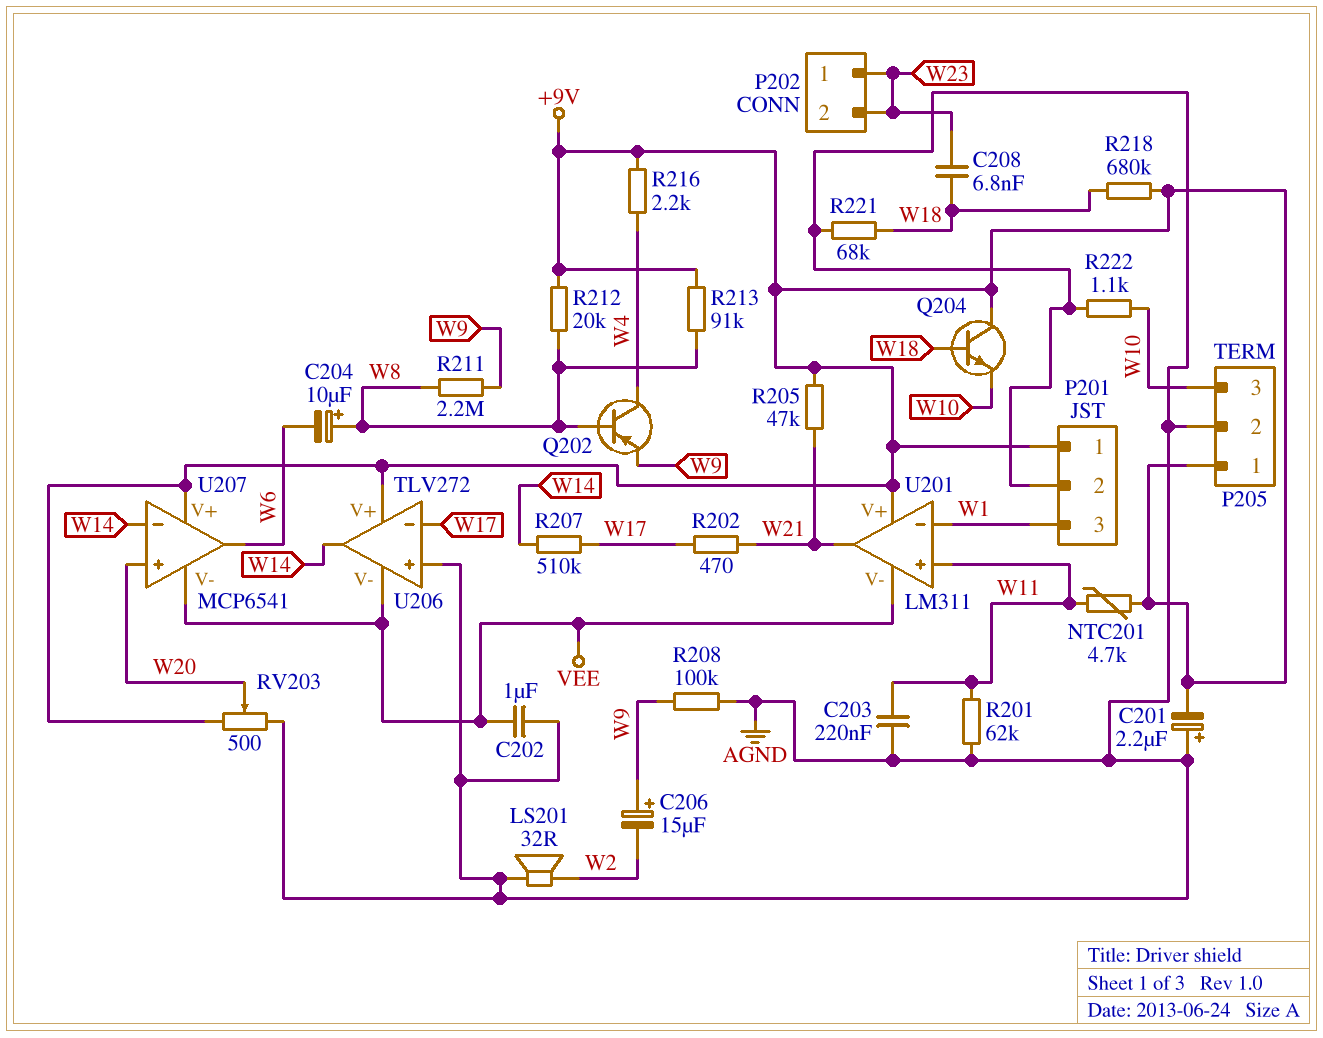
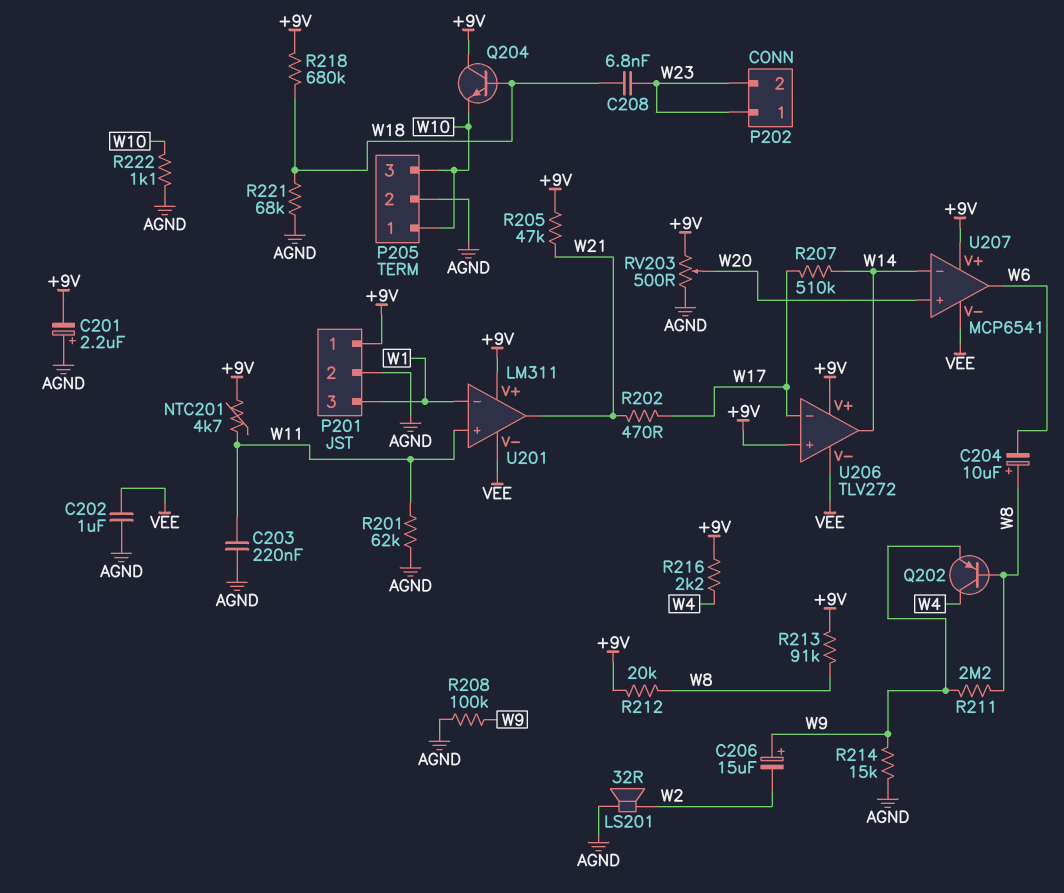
P205 pin 1: +9V -> W10
R214: none -> 15k (AGND, W9)
U206 pin in+: AGND -> +9V

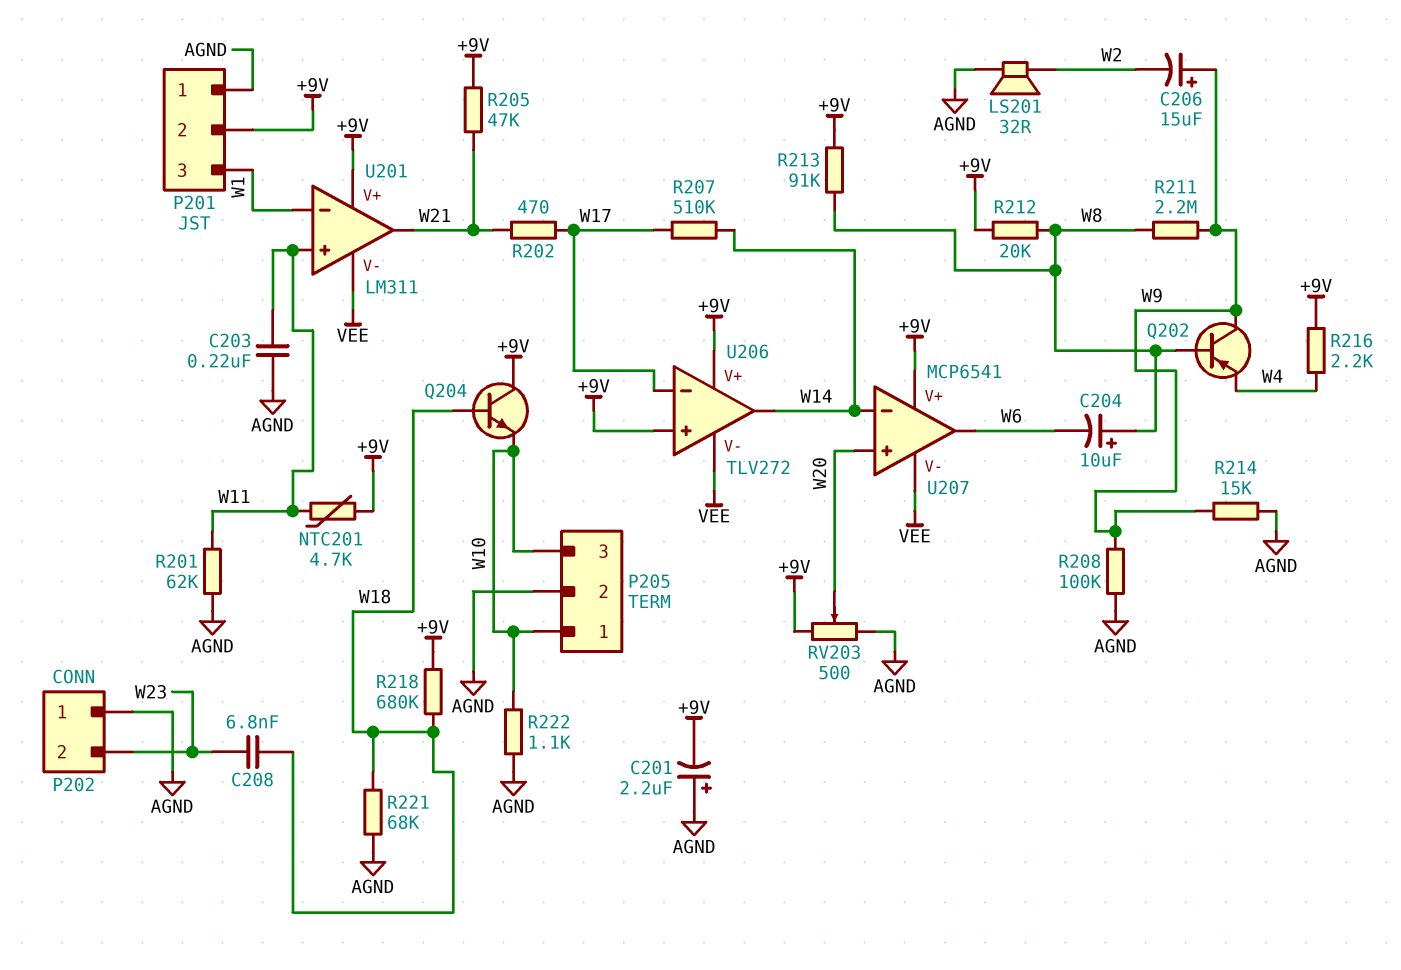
C202: 1uF (AGND, VEE) -> none
P201 pin 1: +9V -> AGND
P201 pin 2: AGND -> +9V
P202 pin 1: W23 -> AGND
Q202: PNP (B W8, C W4, E W9) -> PNP (B W8, C W9, E W4)

